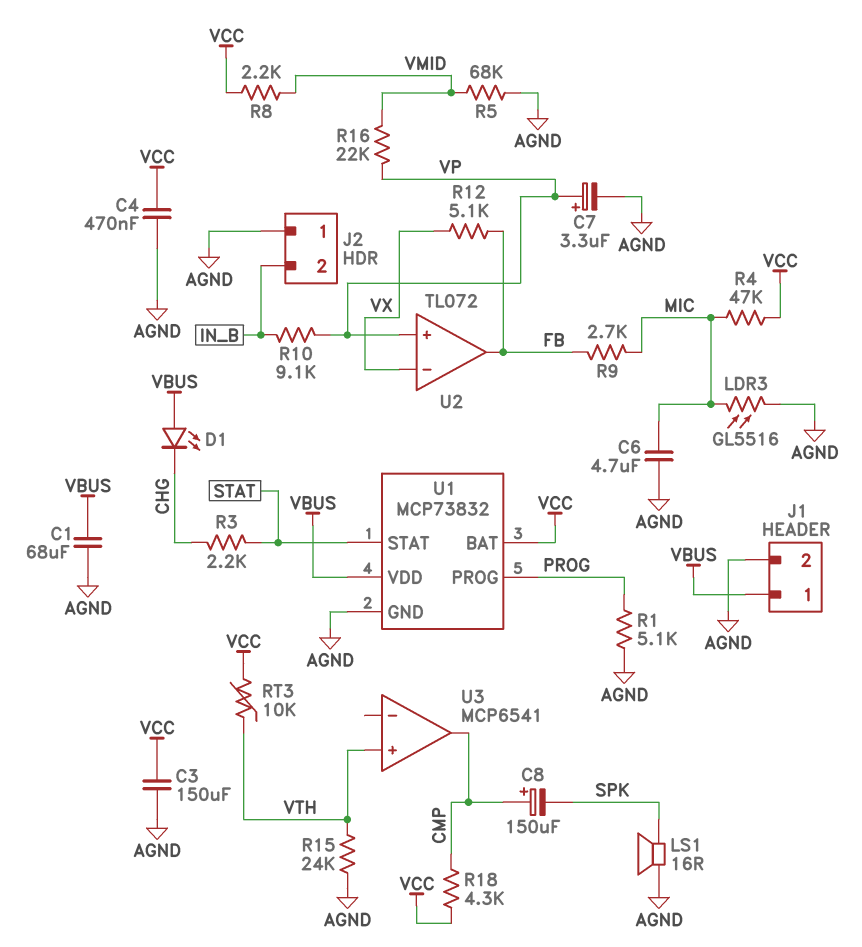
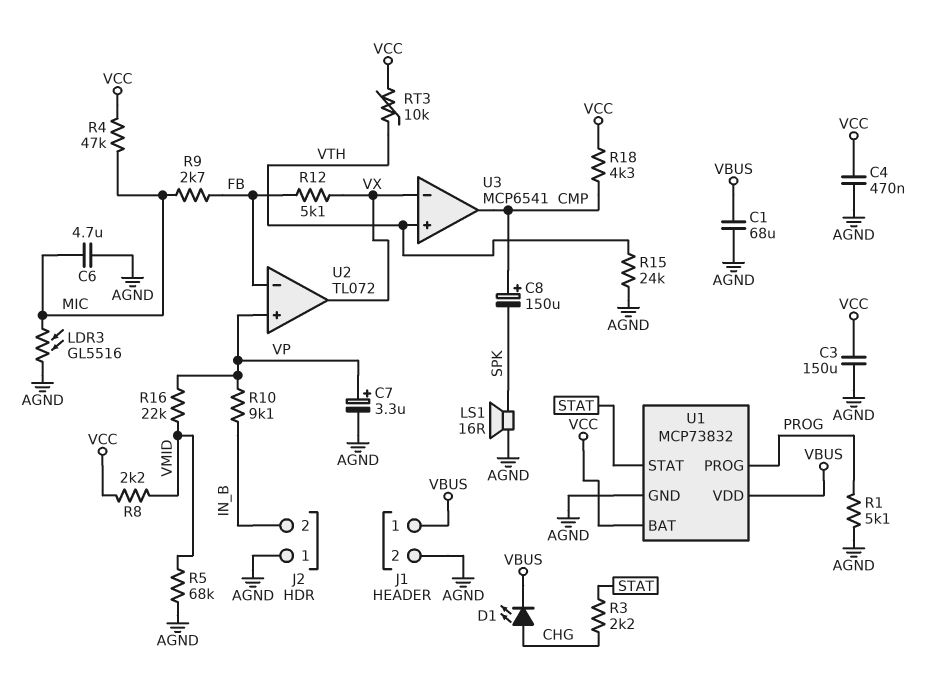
D1: LED (A VBUS, K CHG) -> LED (A CHG, K VBUS)
U2 pin in-: VX -> FB
U2 pin out: FB -> VX
U3 pin in-: none -> VX

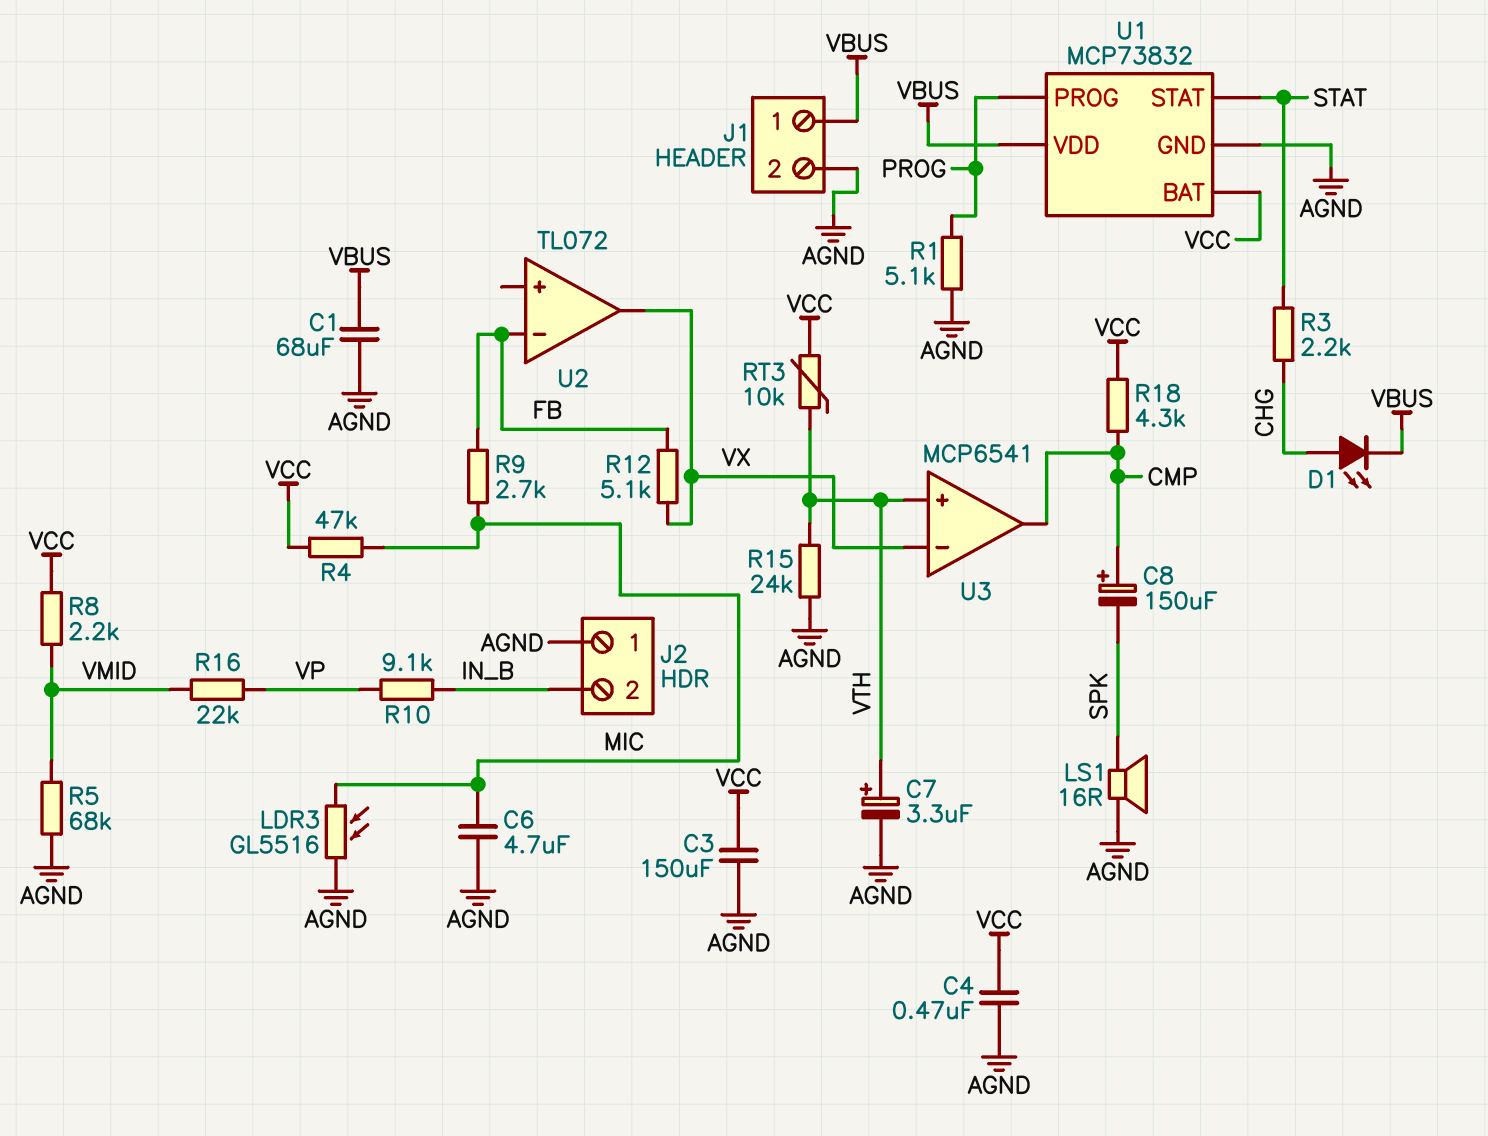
C7: 3.3uF (plus VP, minus AGND) -> 3.3uF (plus VTH, minus AGND)
U2 pin in+: VP -> none

